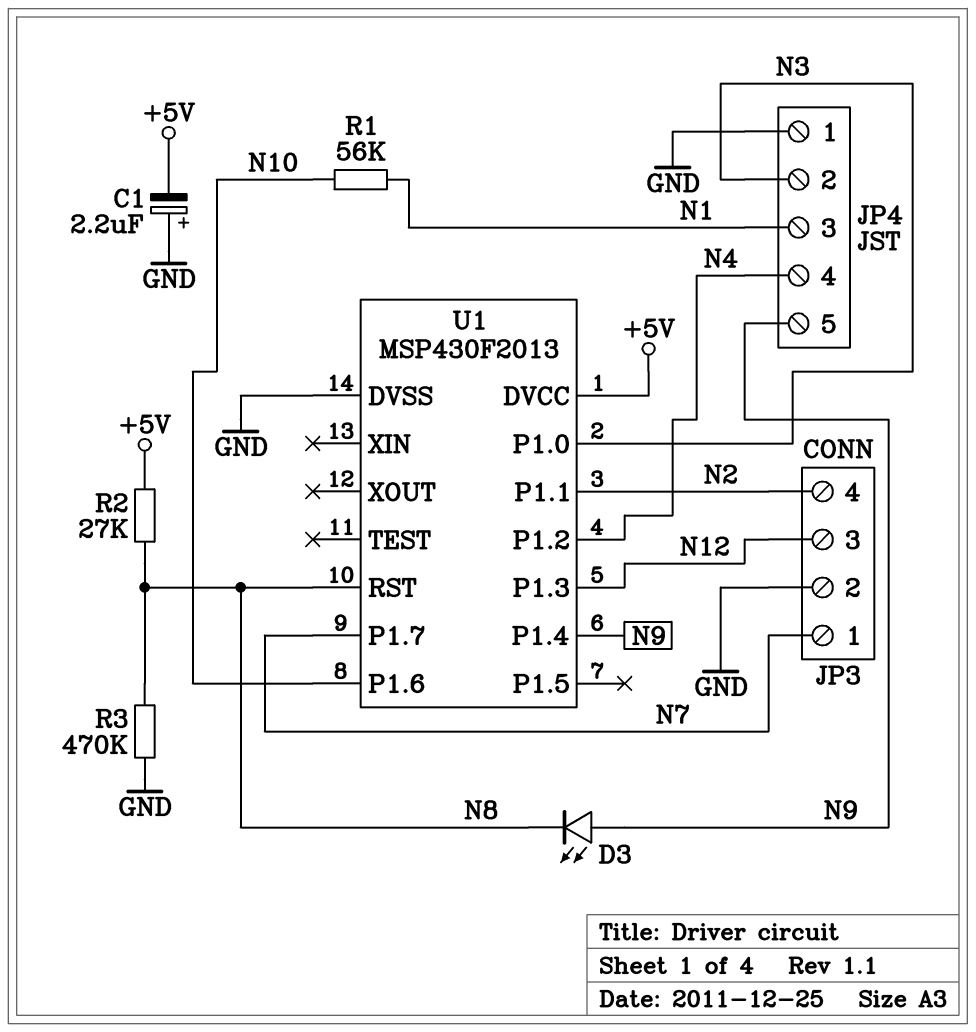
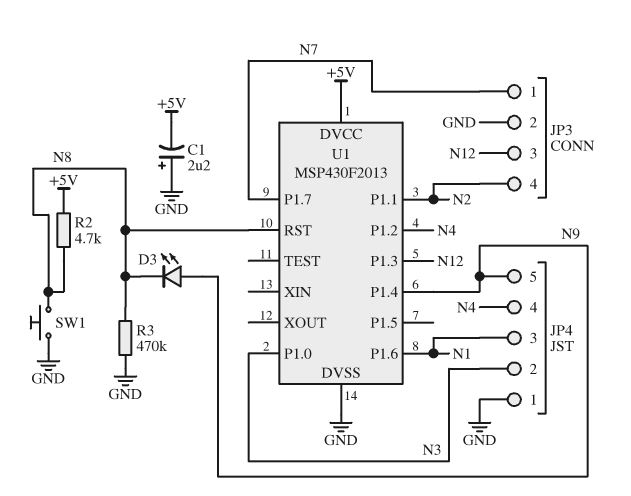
R1: 56k (N1, N10) -> none
R2: 27k (+5V, N8) -> 4.7k (+5V, N8)
SW1: none -> button (GND, N8)
U1 pin P1.6: N10 -> N1

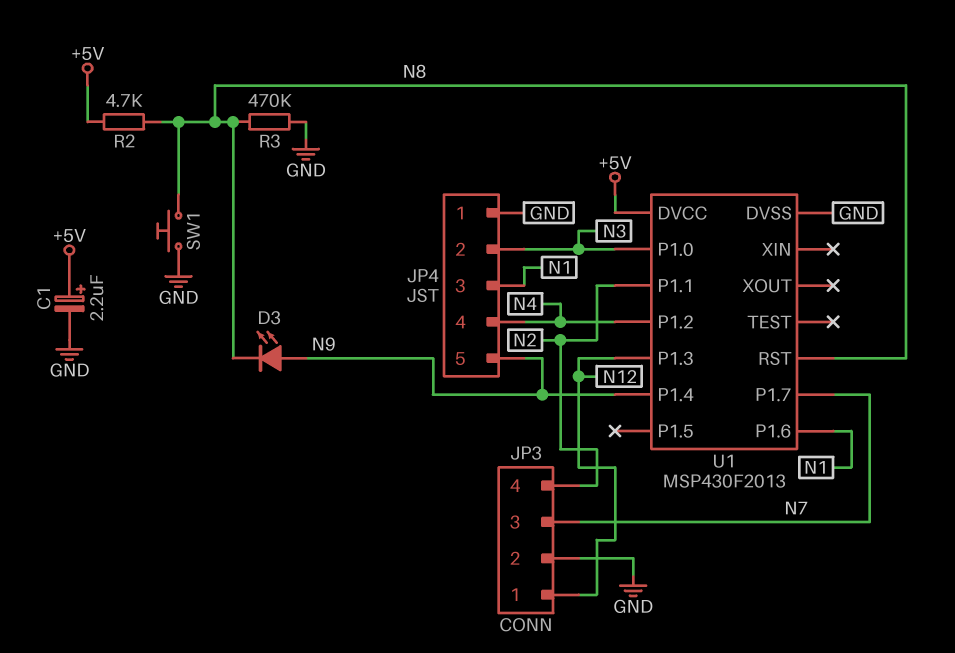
C1: 2.2uF (plus GND, minus +5V) -> 2.2uF (plus +5V, minus GND)
JP3 pin 1: N7 -> N12
JP3 pin 3: N12 -> N7

